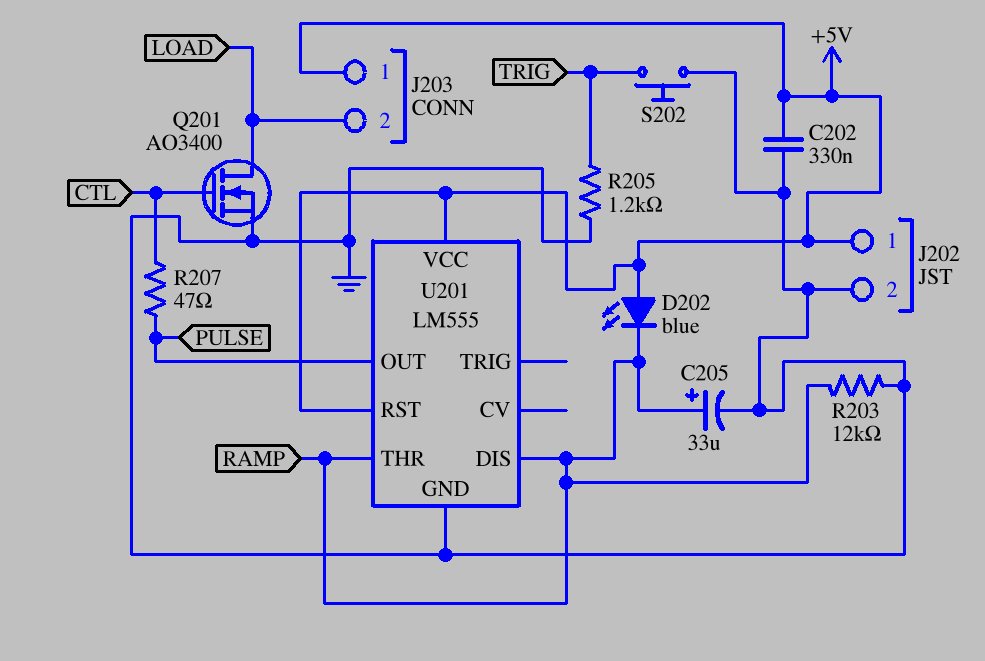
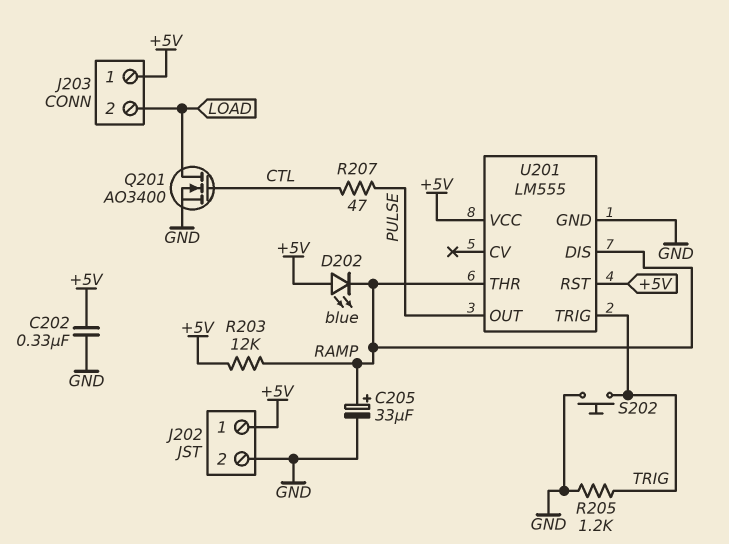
R203: 12k (GND, RAMP) -> 12k (+5V, RAMP)
U201 pin TRIG: none -> TRIG

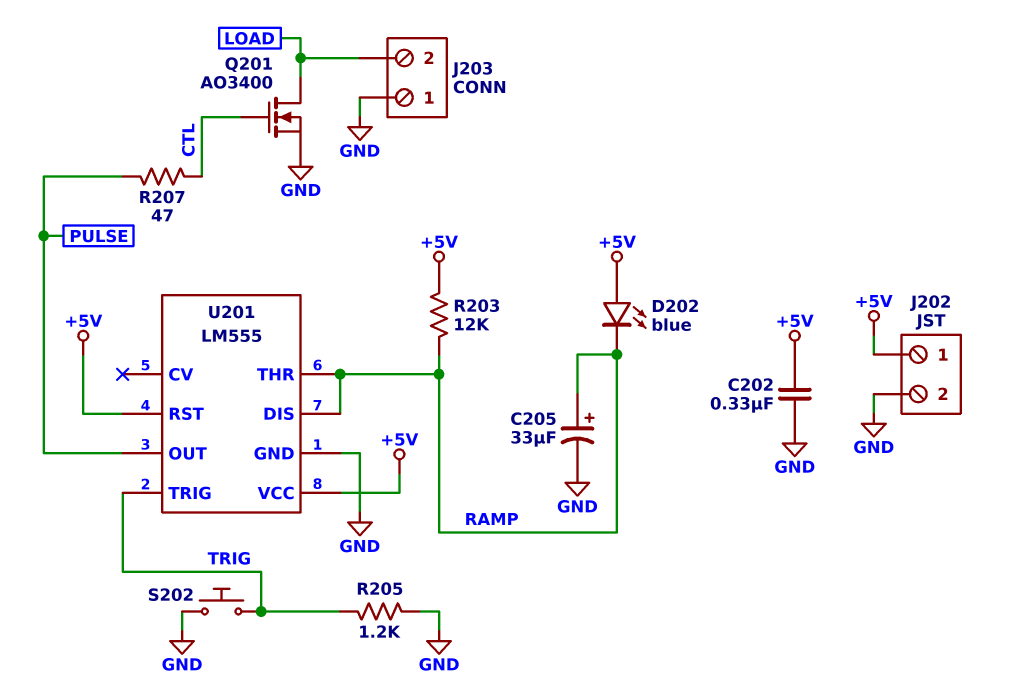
J203 pin 1: +5V -> GND

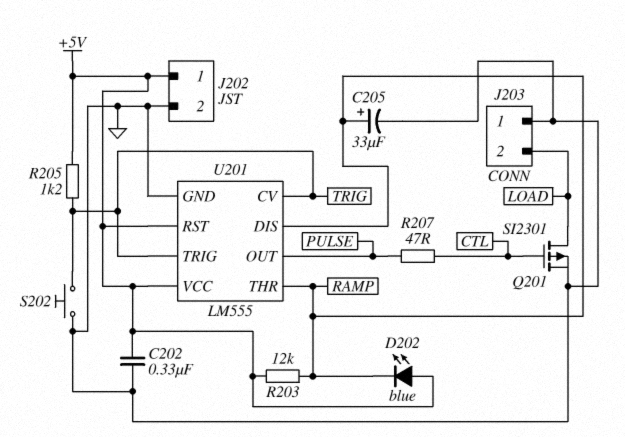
Q201: NMOS AO3400 (G CTL, D LOAD, S GND) -> PMOS SI2301 (G CTL, D LOAD, S GND)
R205: 1.2k (GND, TRIG) -> 1.2k (+5V, TRIG)
U201 pin CV: none -> TRIG

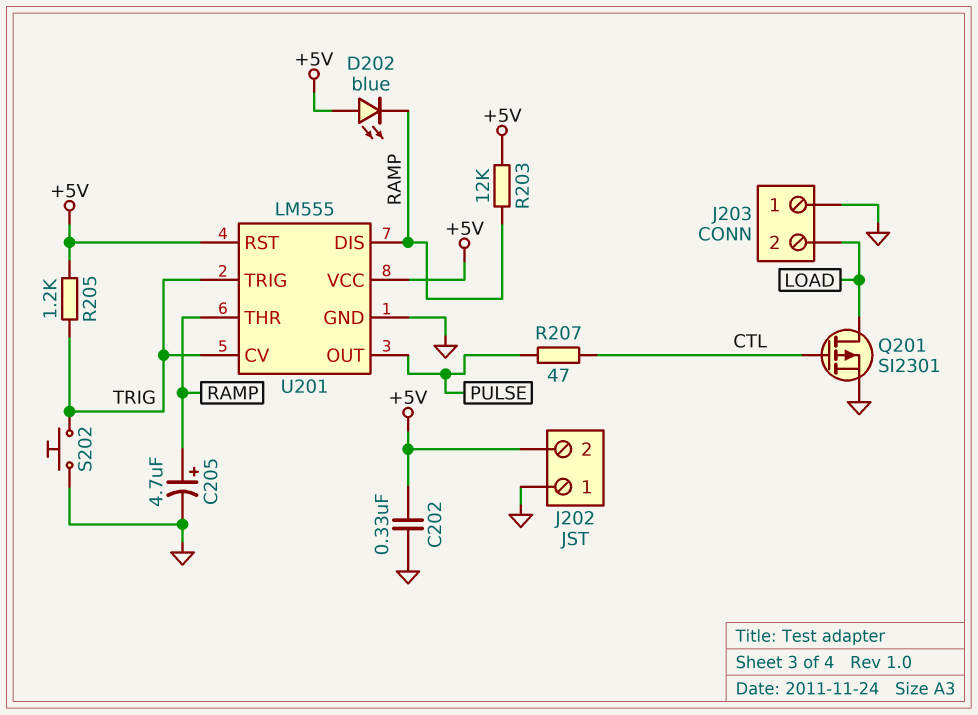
C205: 33uF (plus RAMP, minus GND) -> 4.7uF (plus RAMP, minus GND)
J202 pin 1: +5V -> GND
J202 pin 2: GND -> +5V

